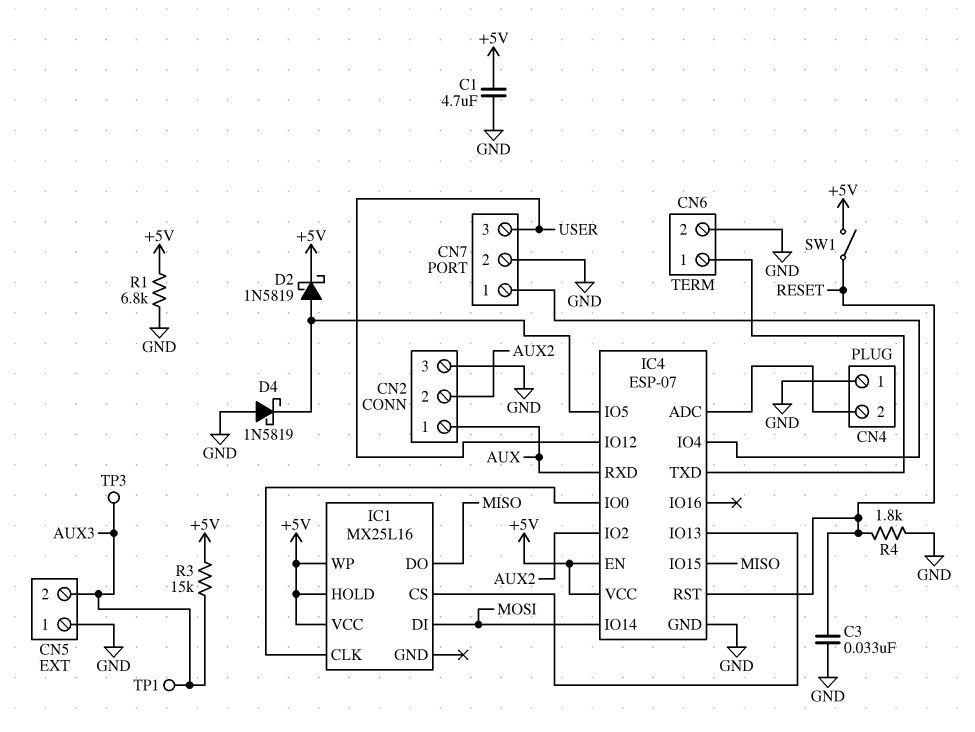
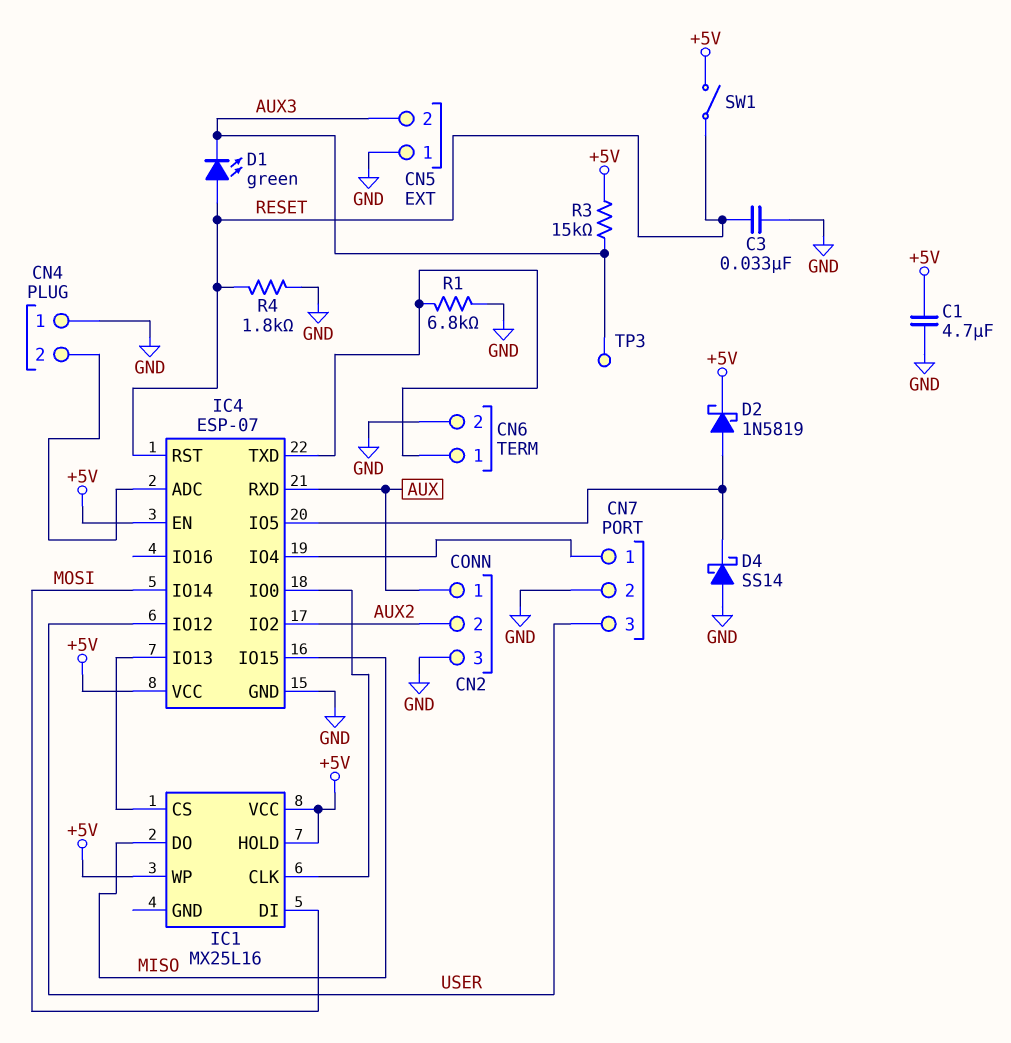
D1: none -> LED green (A RESET, K AUX3)
D4: schottky 1N5819 (A GND, K IC4/IO5) -> schottky SS14 (A GND, K IC4/IO5)
R1: 6.8k (+5V, GND) -> 6.8k (CN6/1, GND)
TP1: test point (AUX3) -> none

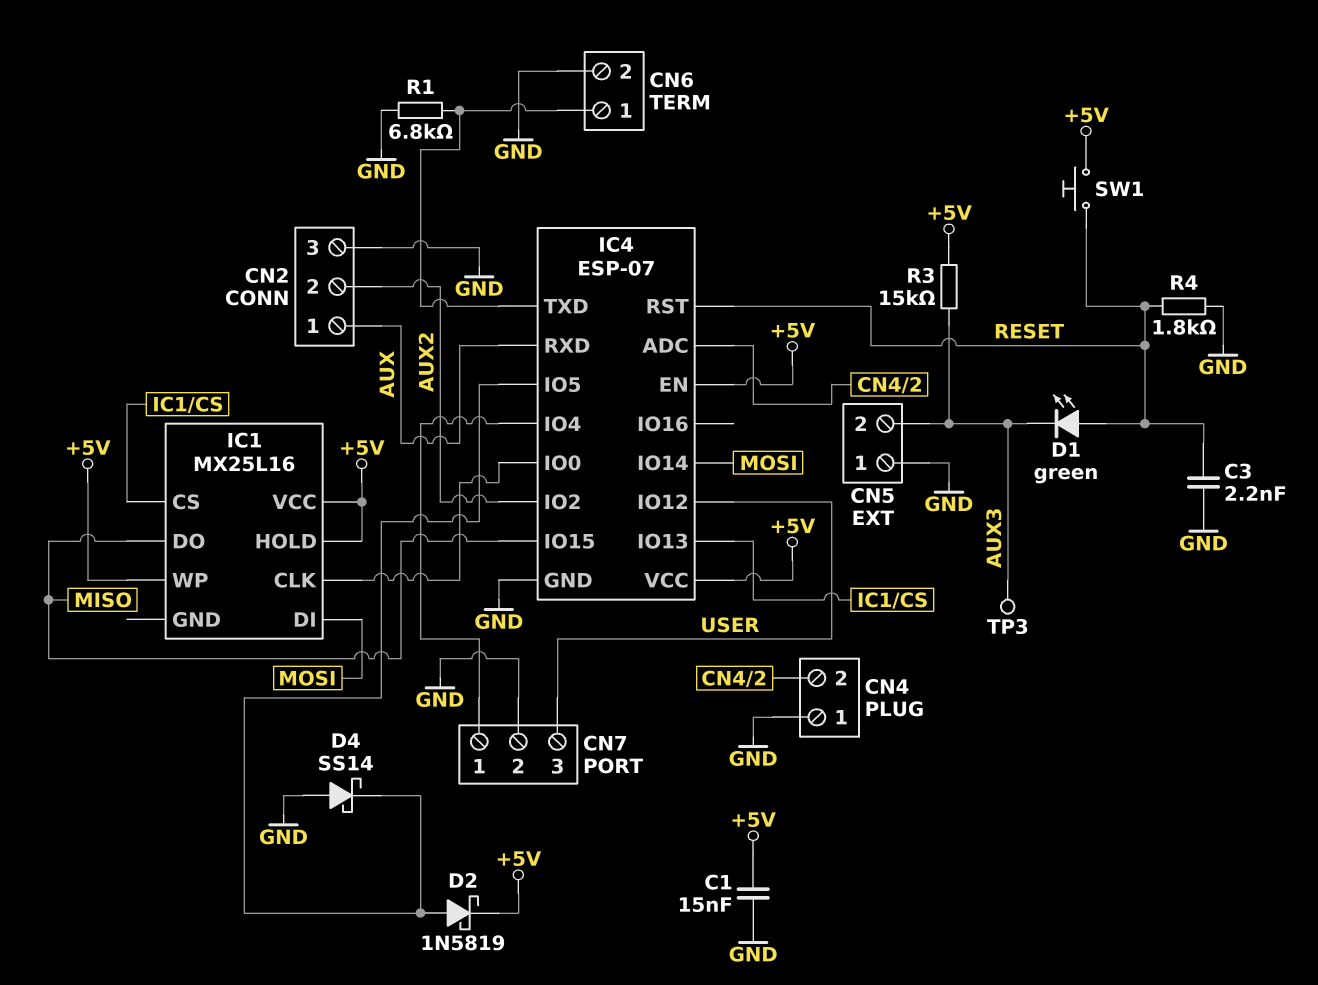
C1: 4.7uF (+5V, GND) -> 15nF (+5V, GND)
C3: 33nF (GND, RESET) -> 2.2nF (GND, RESET)
SW1: switch (+5V, RESET) -> button (+5V, RESET)

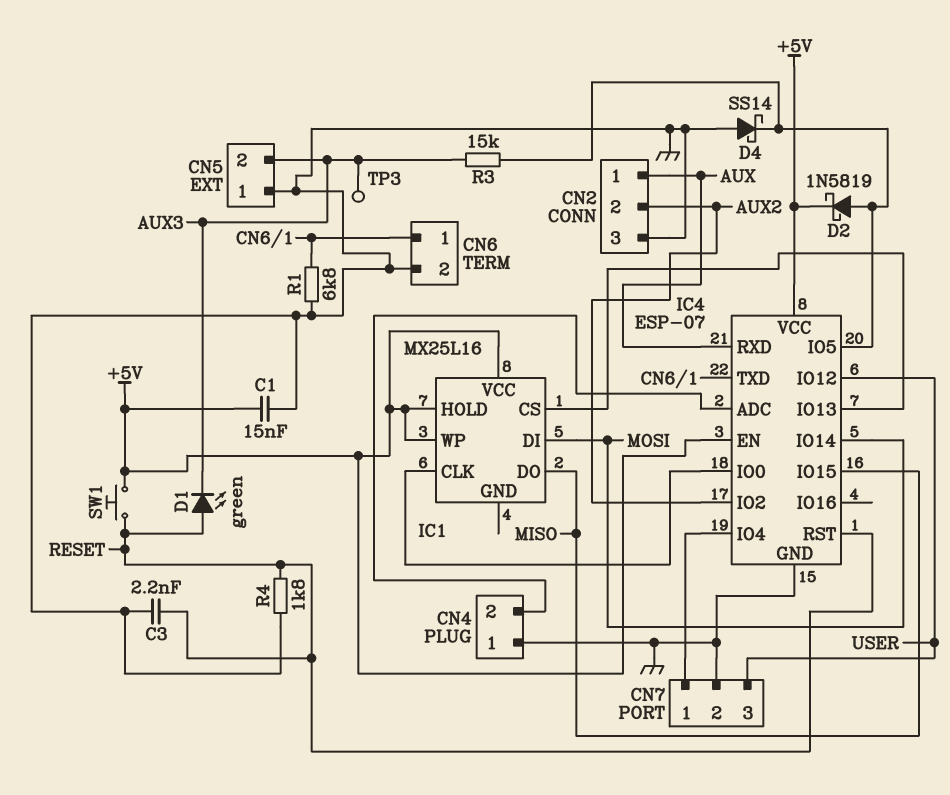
R3: 15k (+5V, AUX3) -> 15k (AUX3, IC4/IO5)

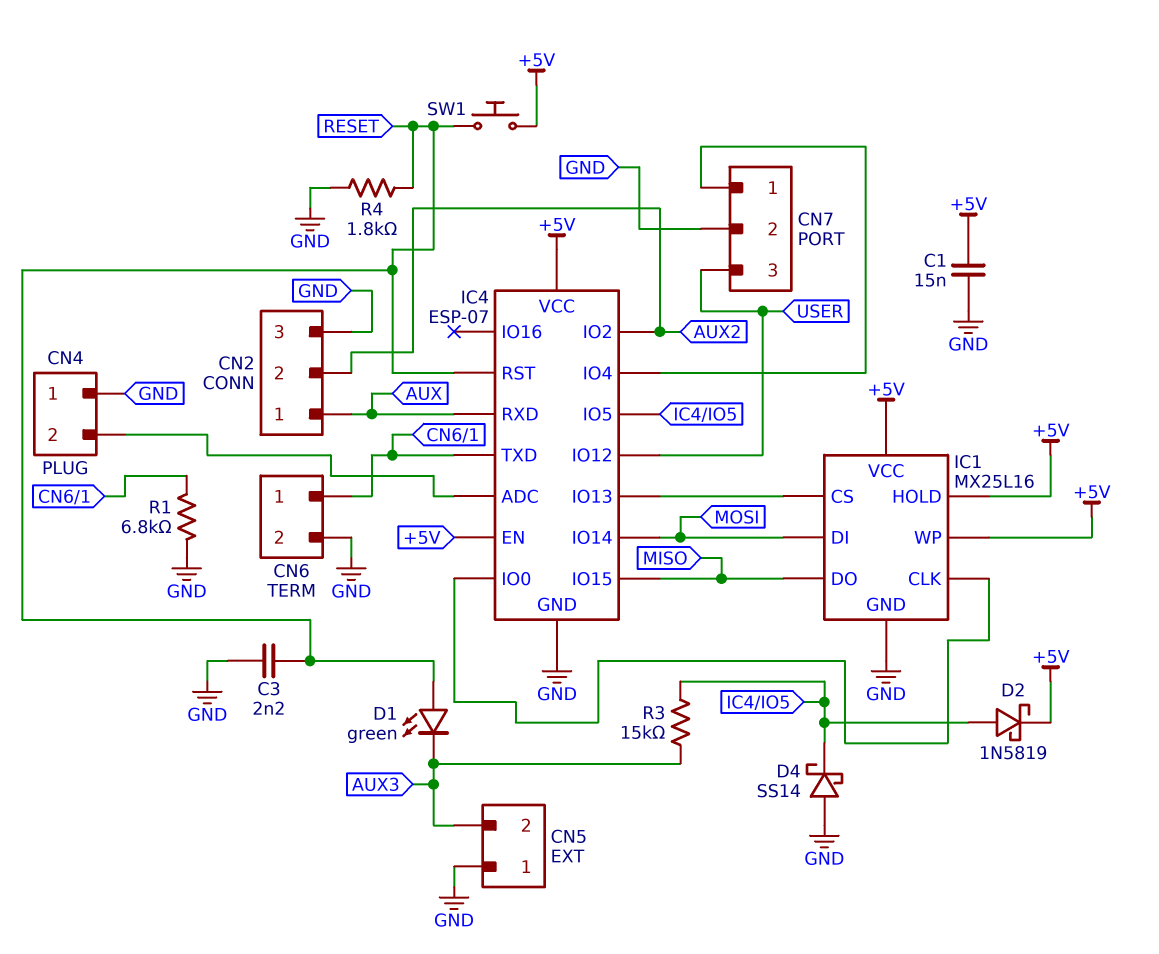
IC1 pin GND: none -> GND
TP3: test point (AUX3) -> none

